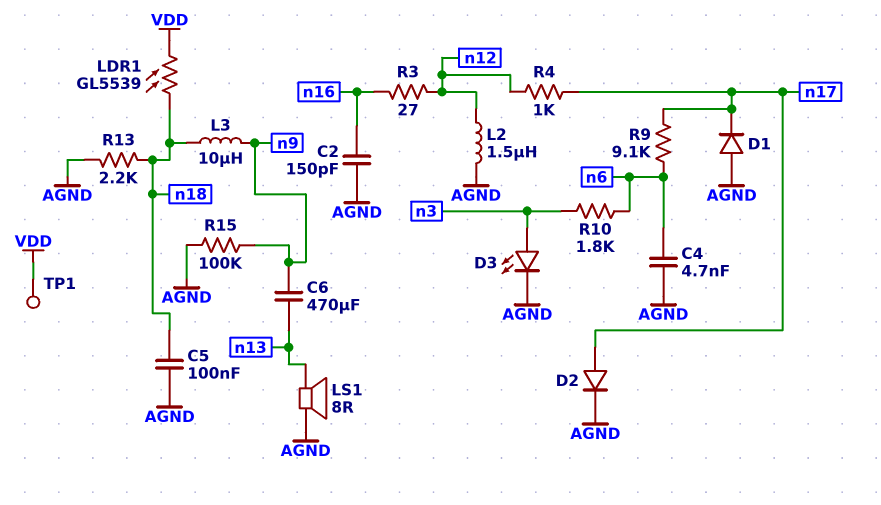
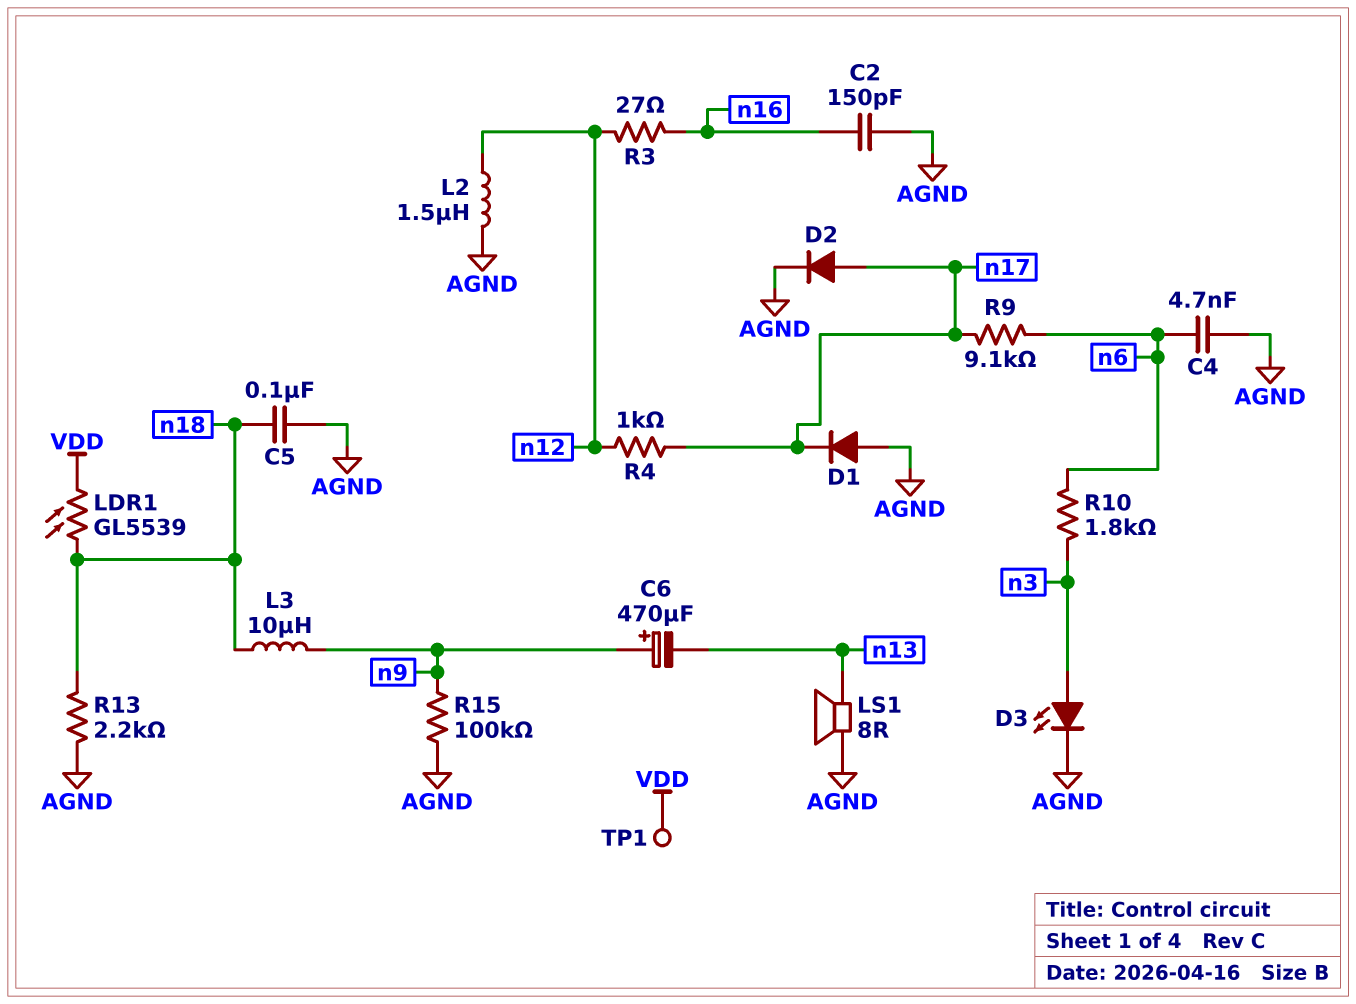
C6: 470uF (n9, n13) -> 470uF (plus n9, minus n13)

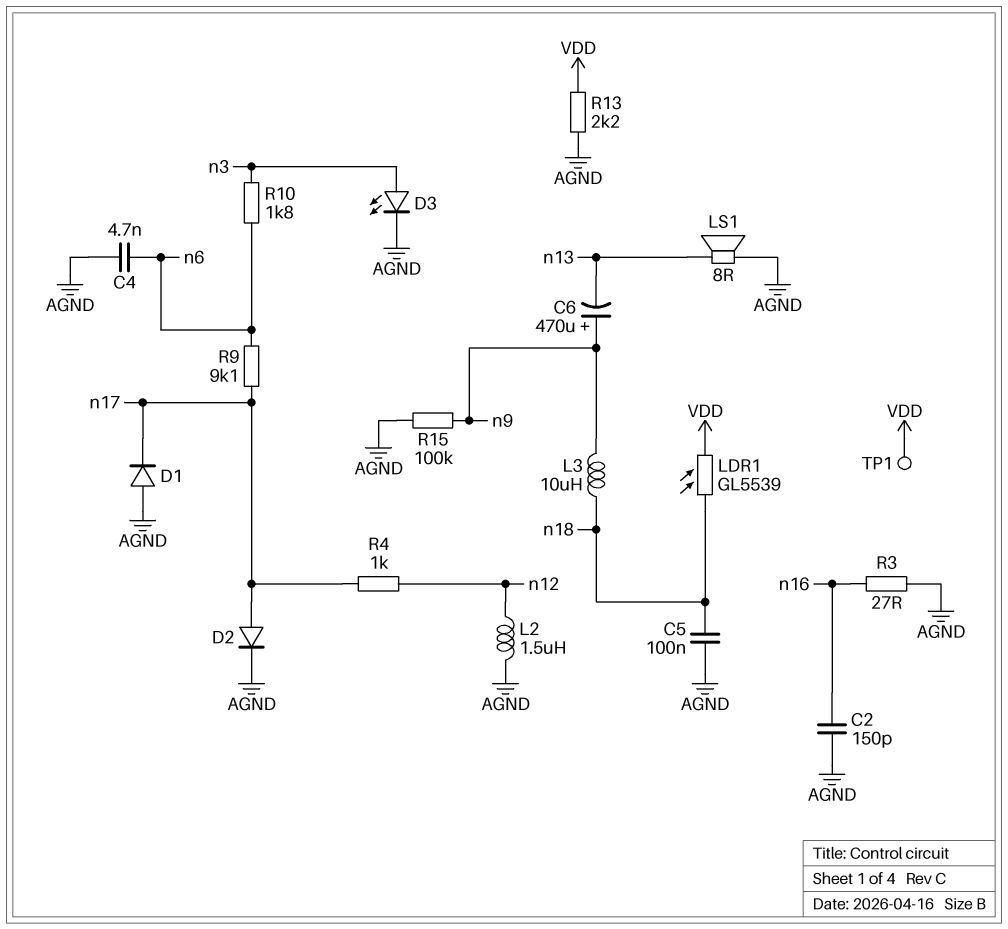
R3: 27 (n12, n16) -> 27 (AGND, n16)
R13: 2.2k (AGND, n18) -> 2.2k (AGND, VDD)

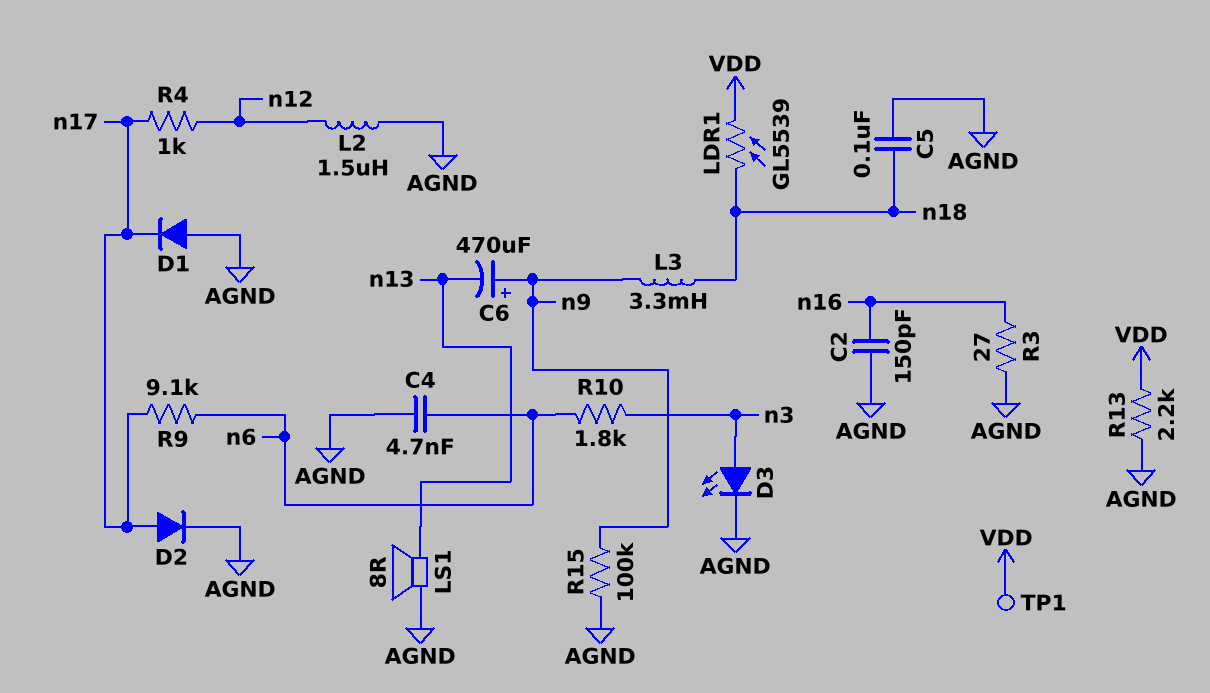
L3: 10uH (n9, n18) -> 3.3mH (n9, n18)

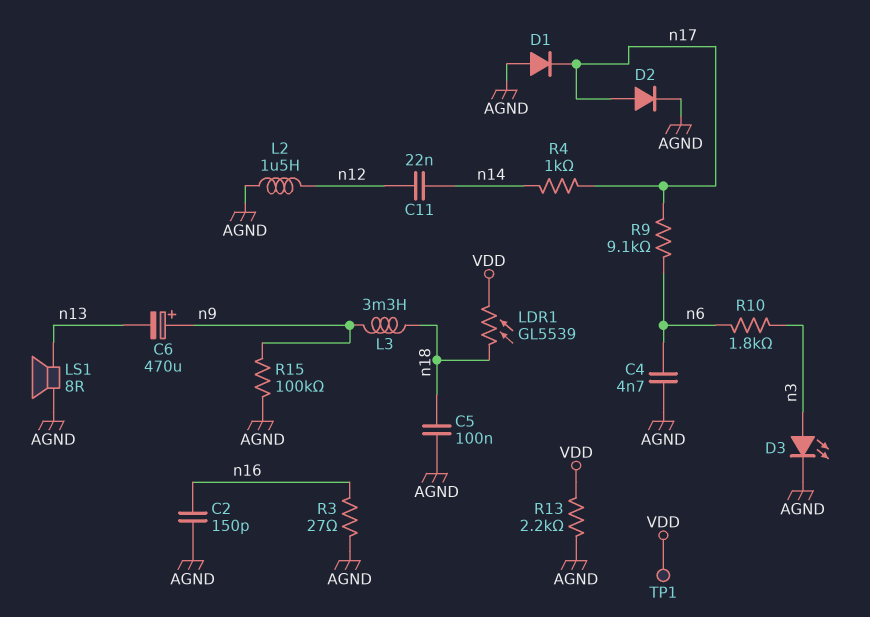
C11: none -> 22nF (n12, n14)
R4: 1k (n12, n17) -> 1k (n14, n17)

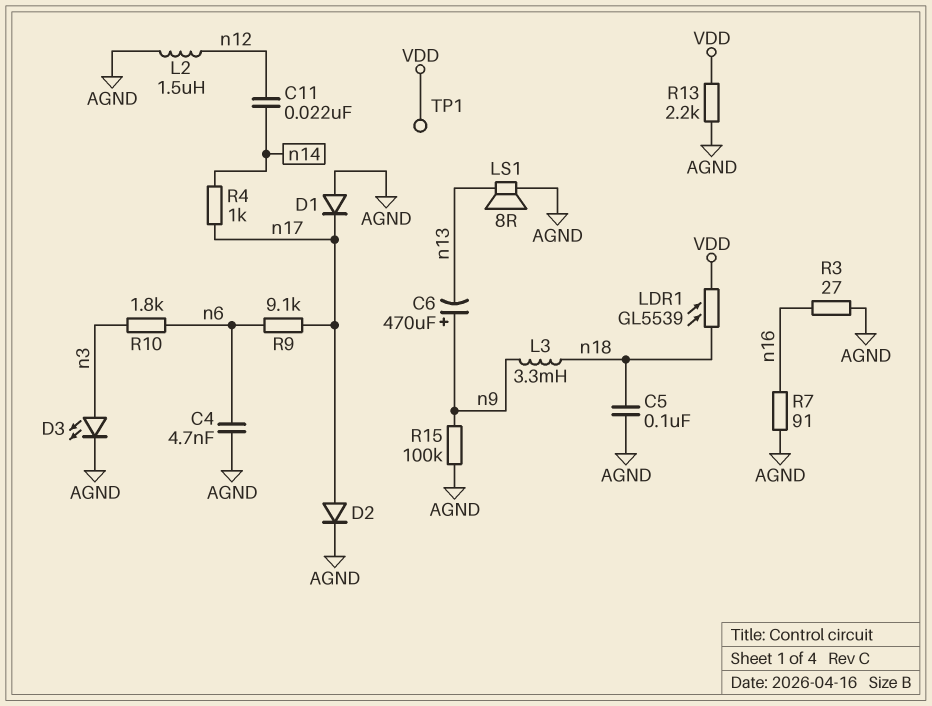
C2: 150pF (AGND, n16) -> none
R7: none -> 91 (AGND, n16)

